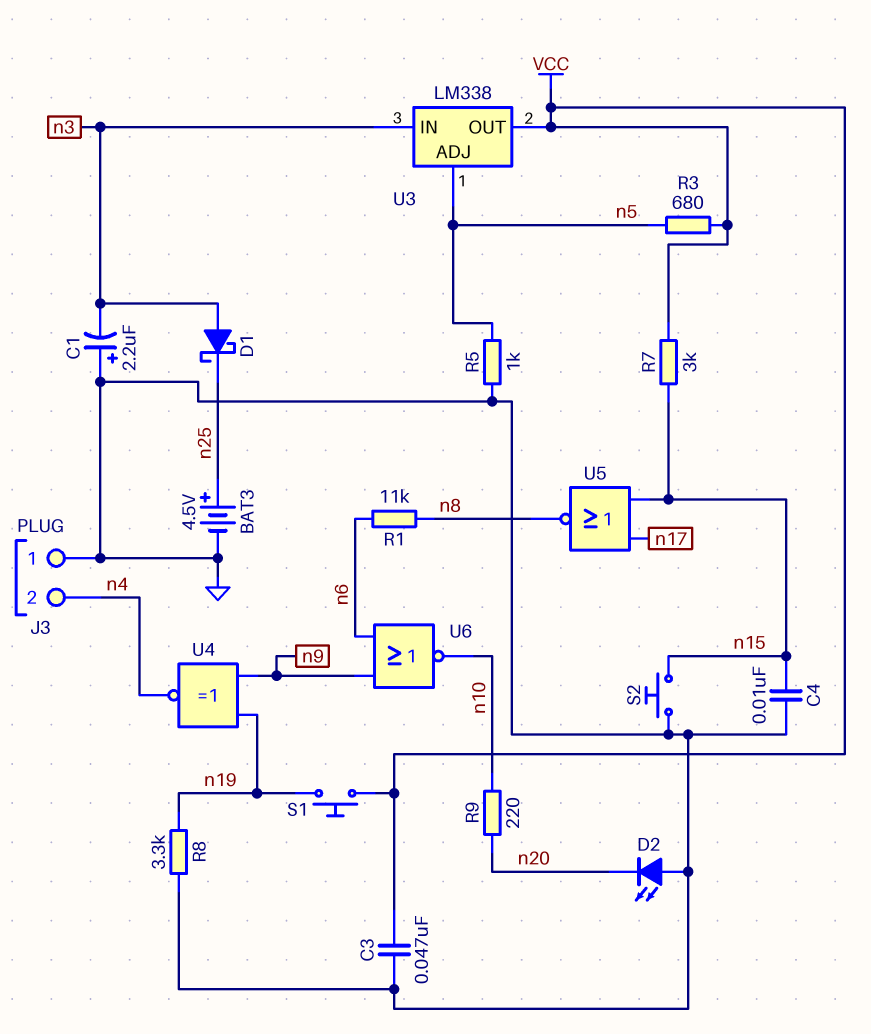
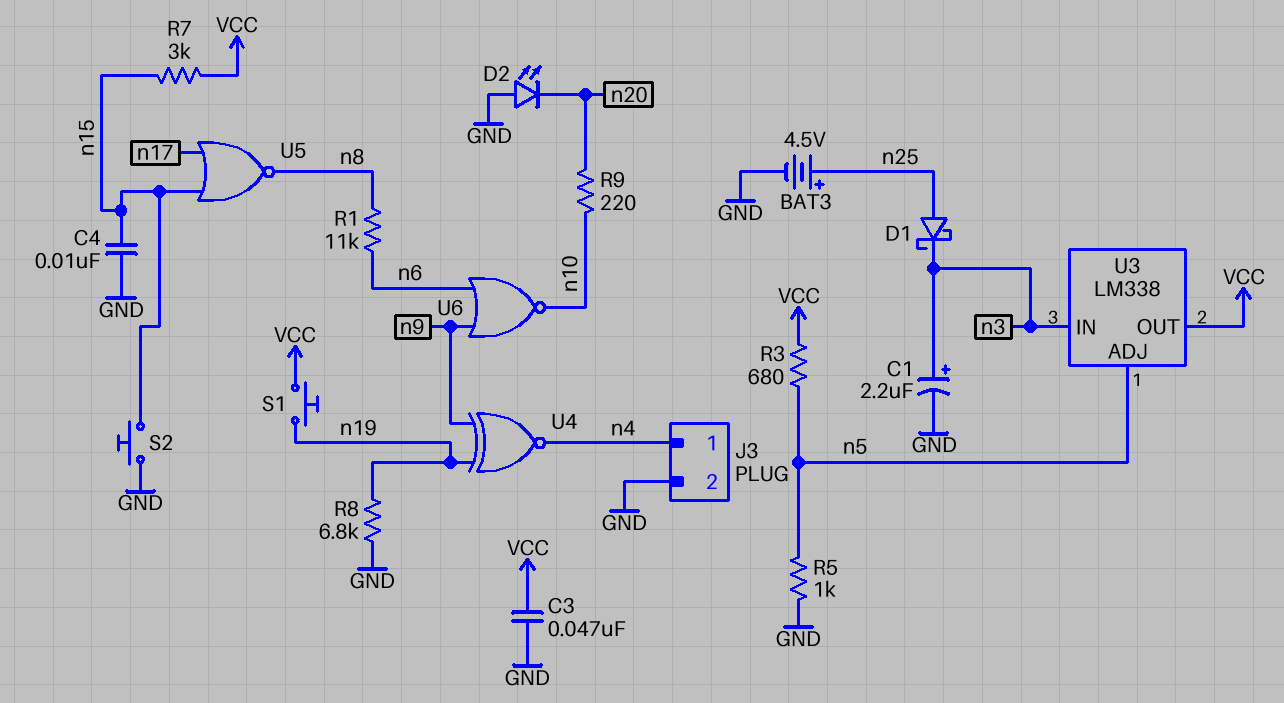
C1: 2.2uF (plus GND, minus n3) -> 2.2uF (plus n3, minus GND)
D1: schottky (A n3, K n25) -> schottky (A n25, K n3)
J3 pin 1: GND -> n4
J3 pin 2: n4 -> GND
R8: 3.3k (GND, n19) -> 6.8k (GND, n19)

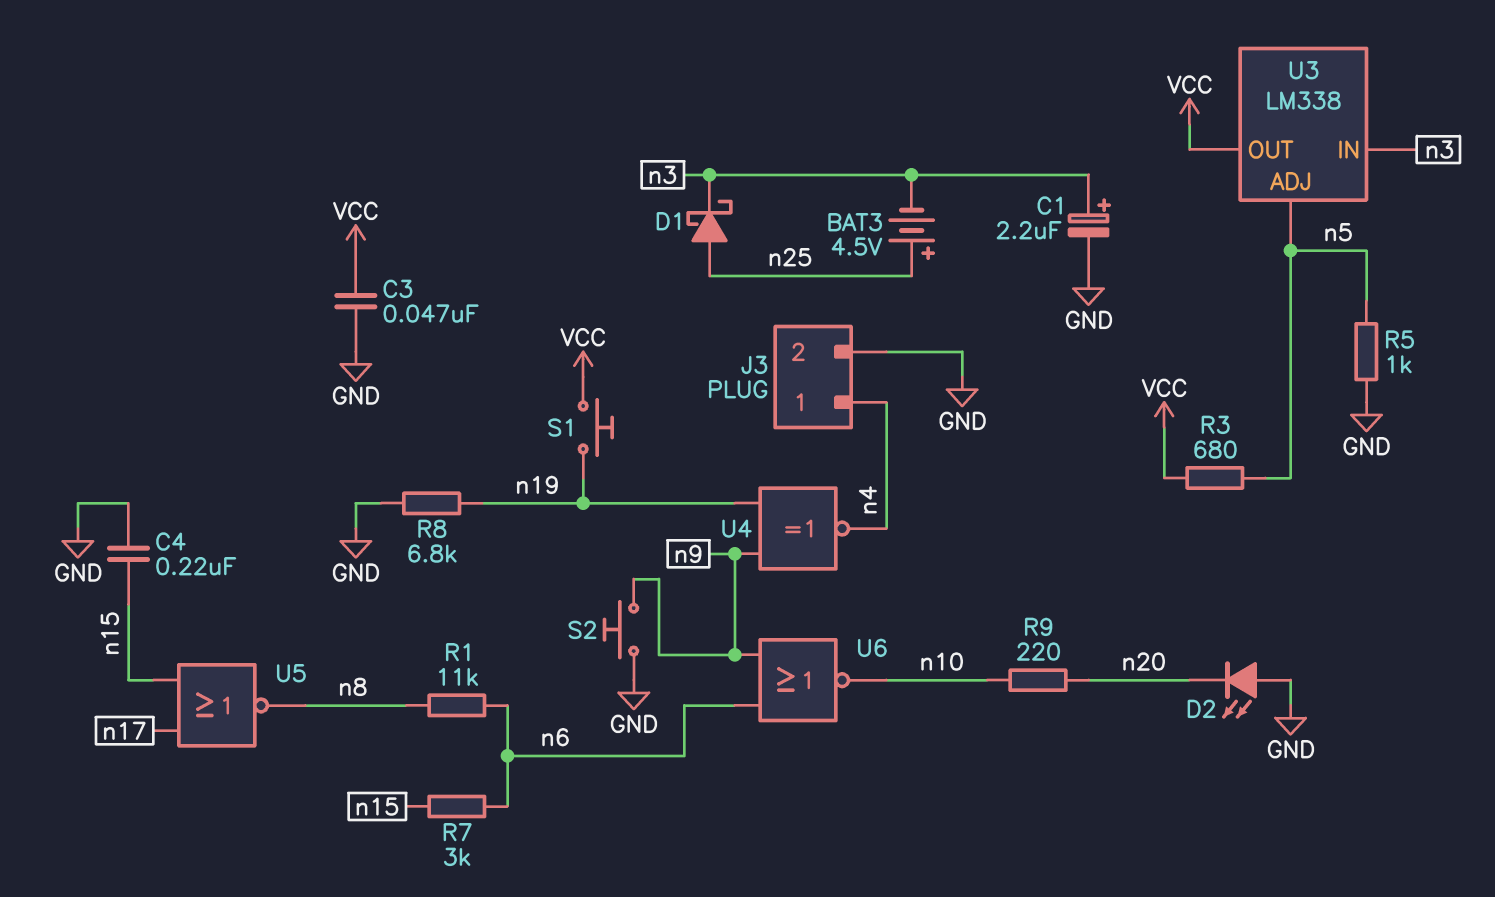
BAT3: 4.5V (plus n25, minus GND) -> 4.5V (plus n25, minus n3)
C4: 10nF (GND, n15) -> 220nF (GND, n15)
R7: 3k (VCC, n15) -> 3k (n6, n15)
S2: button (GND, n15) -> button (GND, n9)

